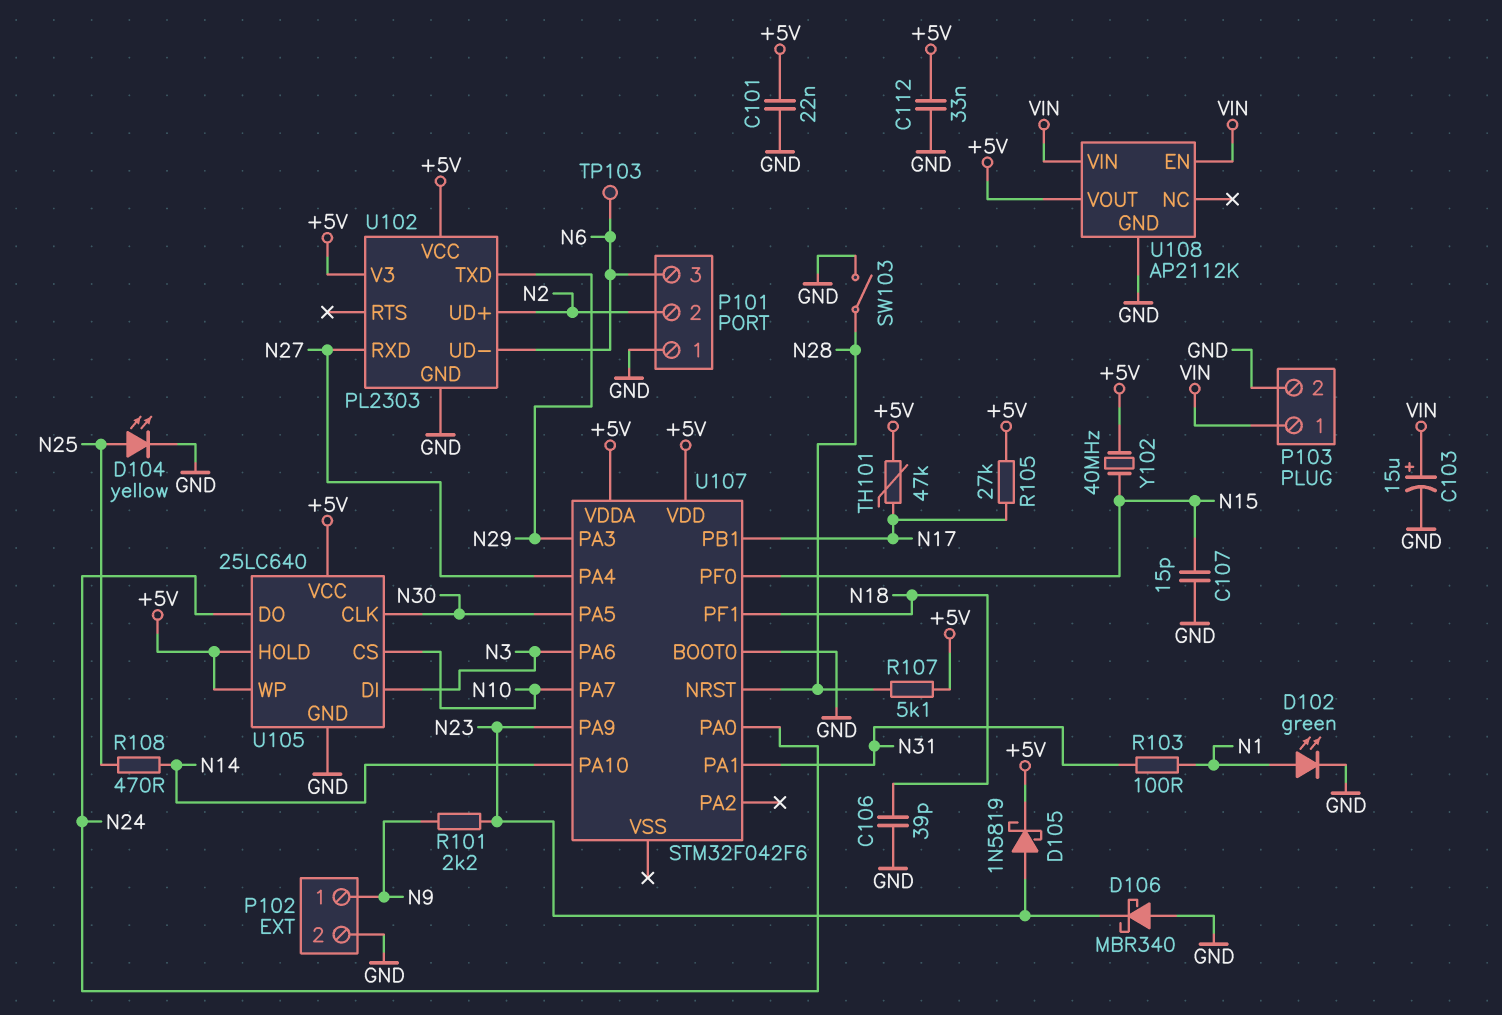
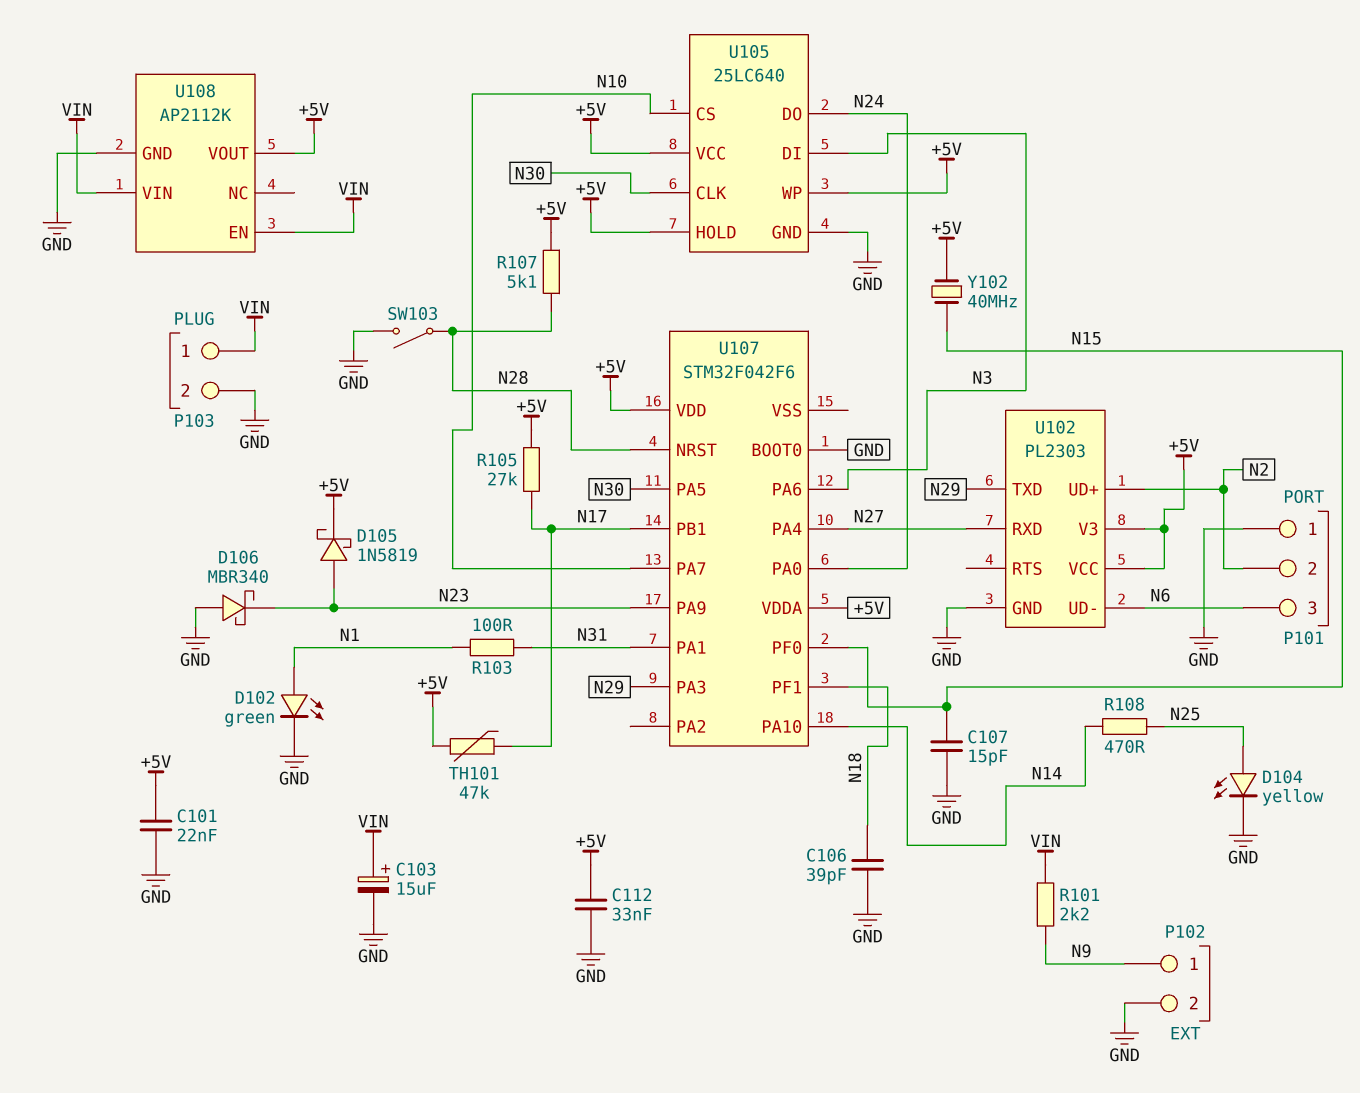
R101: 2.2k (N9, N23) -> 2.2k (N9, VIN)
TP103: test point (N6) -> none

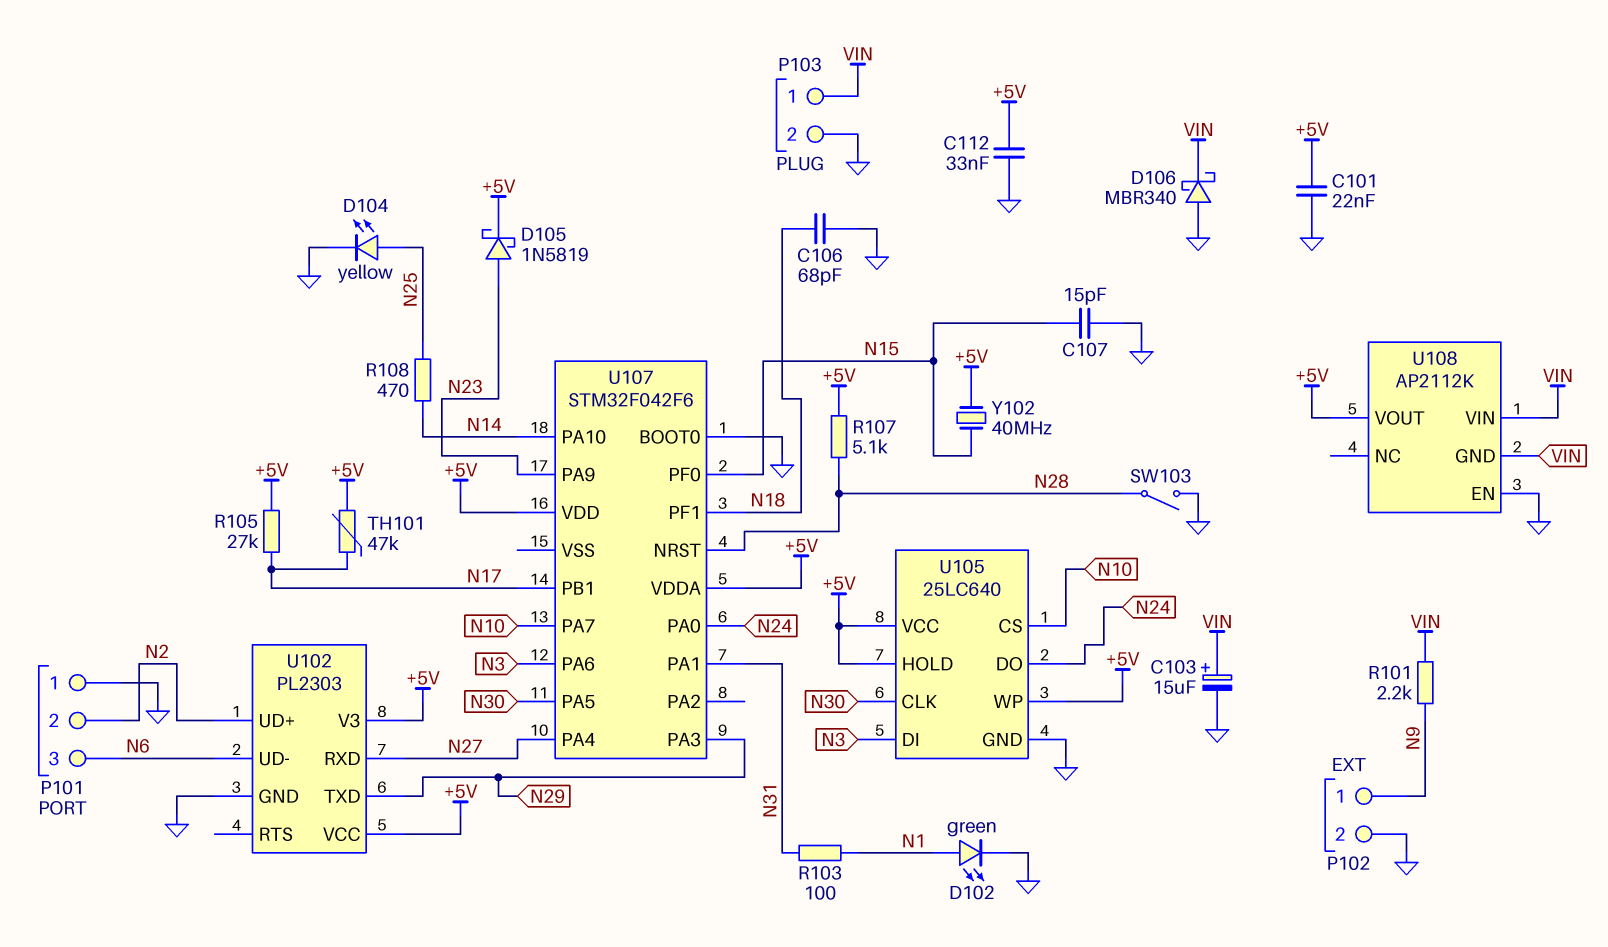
C106: 39pF (GND, N18) -> 68pF (GND, N18)
D106: schottky MBR340 (A GND, K N23) -> schottky MBR340 (A GND, K VIN)
U108 pin EN: VIN -> GND
U108 pin GND: GND -> VIN

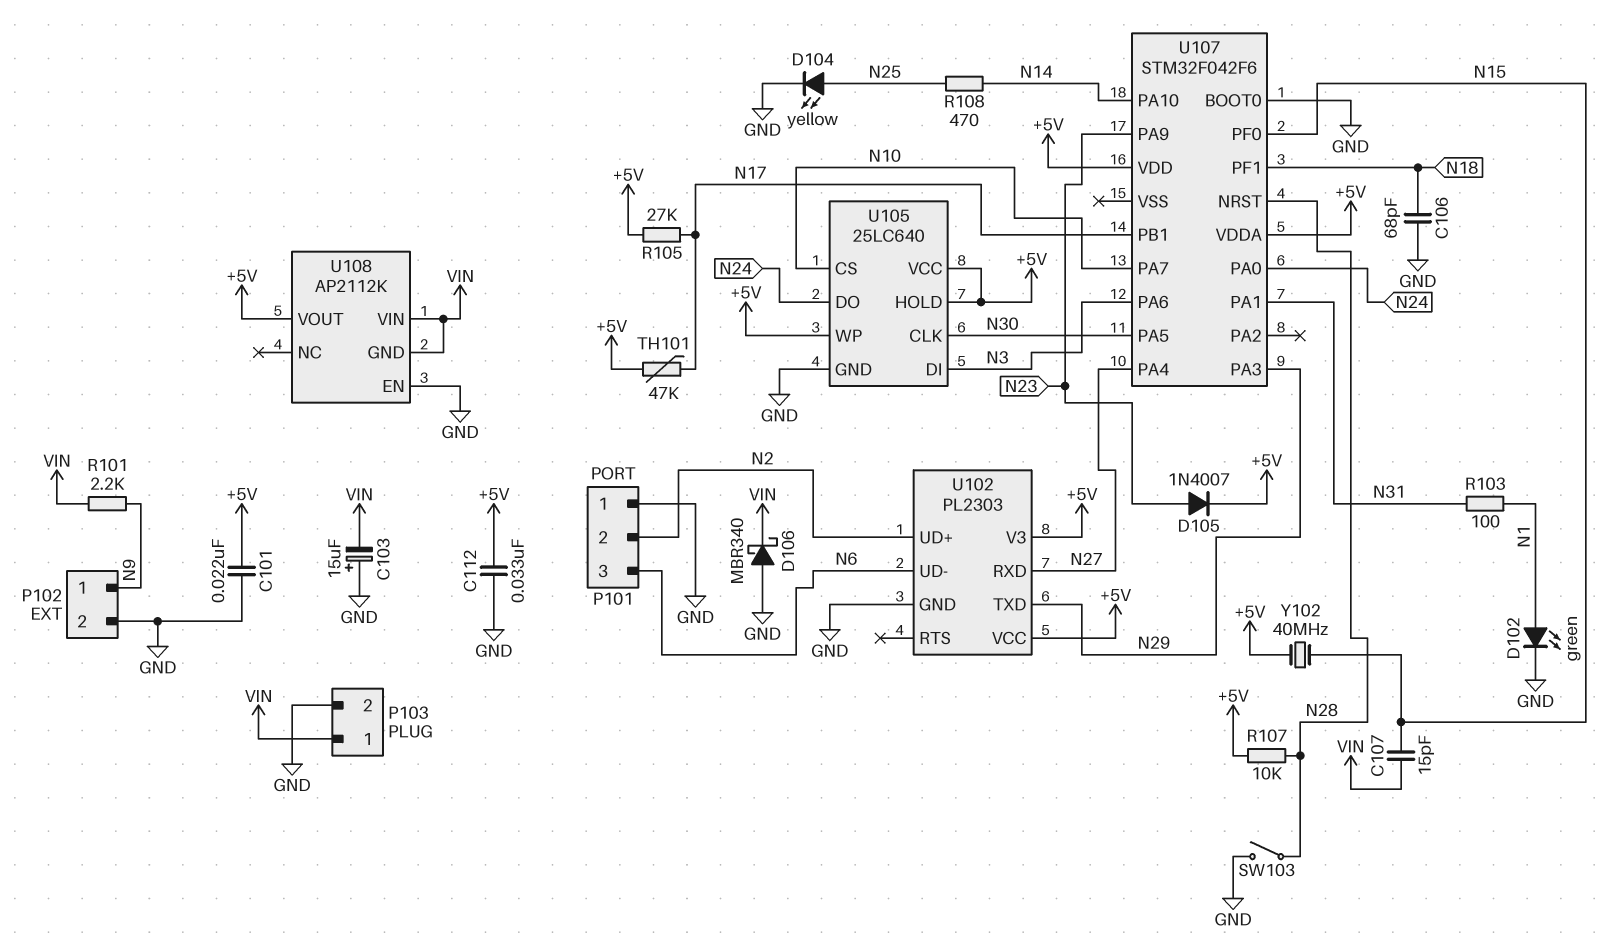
C103: 15uF (plus VIN, minus GND) -> 15uF (plus GND, minus VIN)
C107: 15pF (GND, N15) -> 15pF (N15, VIN)
D105: schottky 1N5819 (A N23, K +5V) -> diode 1N4007 (A N23, K +5V)
R107: 5.1k (+5V, N28) -> 10k (+5V, N28)

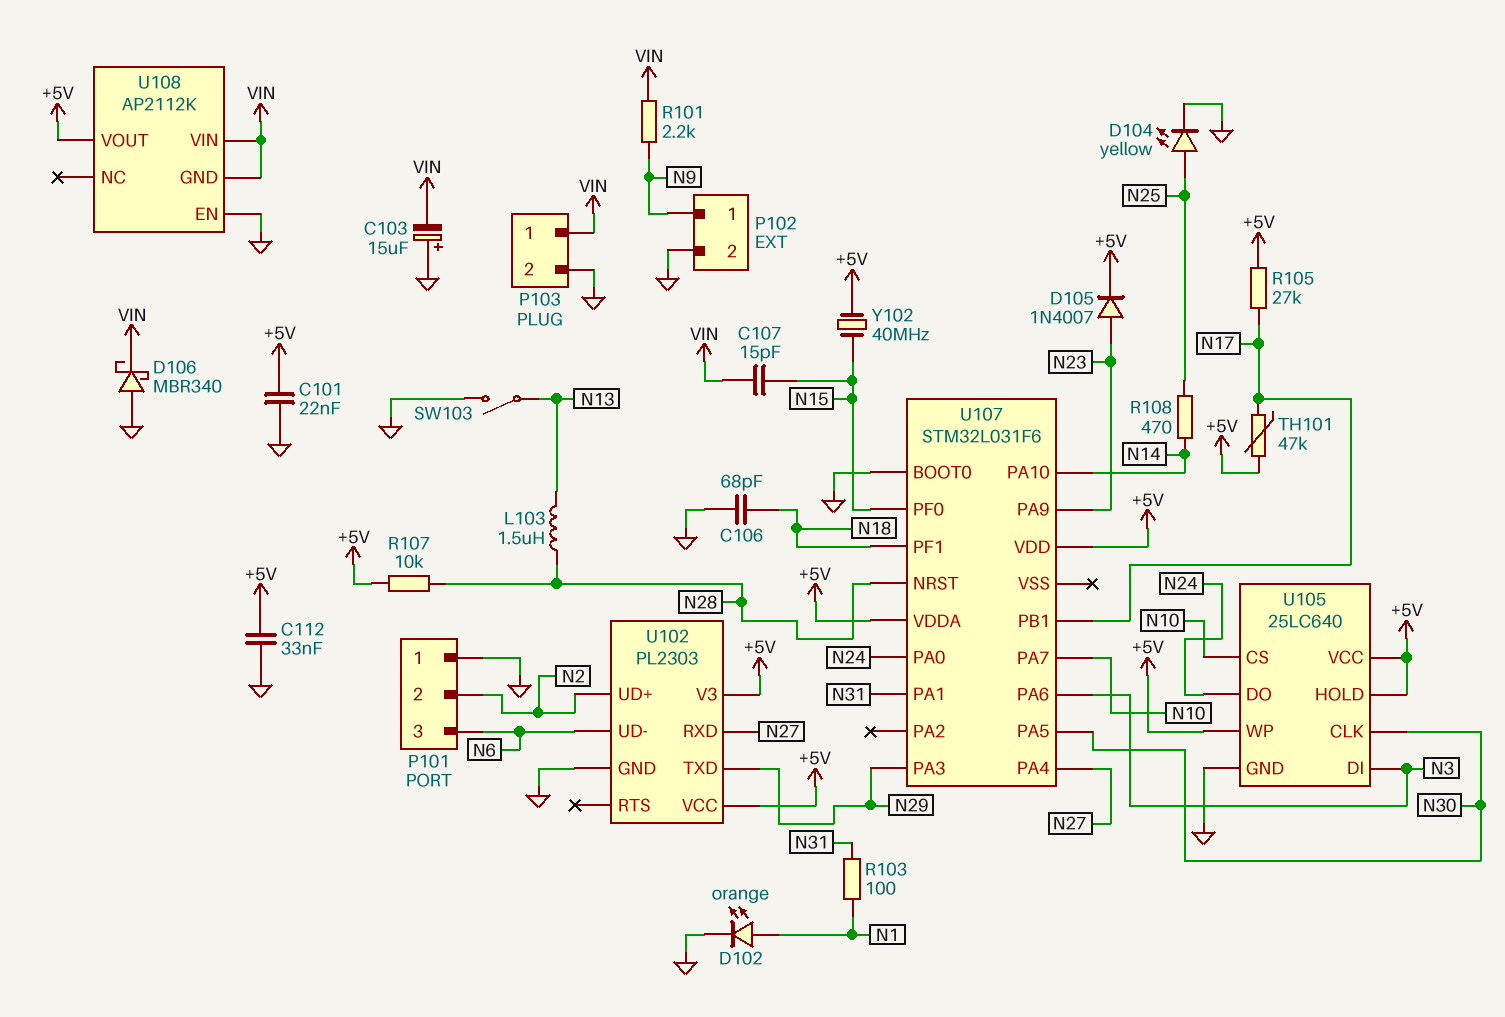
D102: LED green (A N1, K GND) -> LED orange (A N1, K GND)
L103: none -> 1.5uH (N13, N28)
SW103: switch (GND, N28) -> switch (GND, N13)
U107: STM32F042F6 -> STM32L031F6

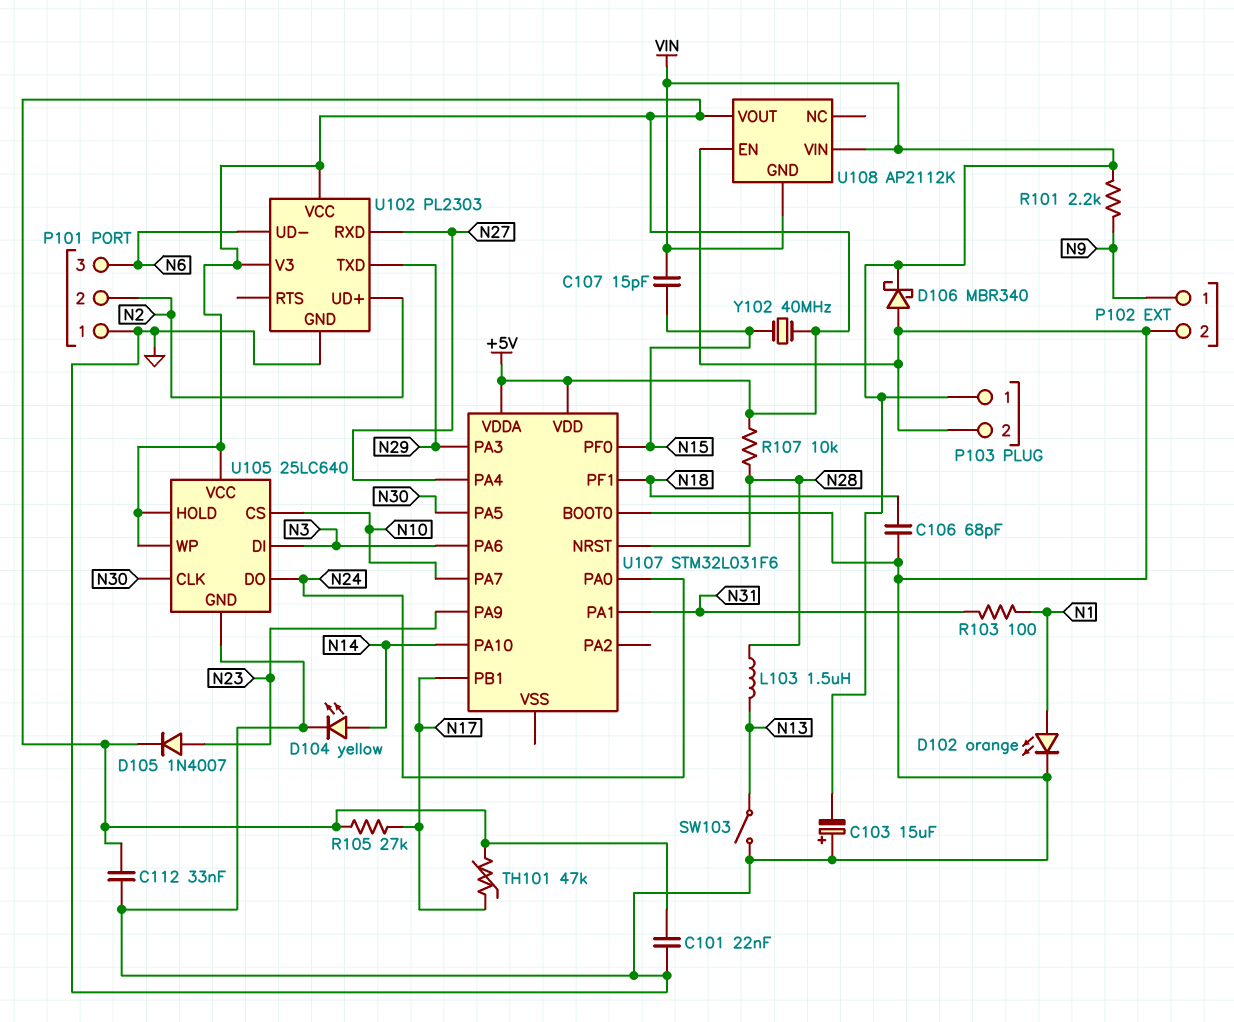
D104: LED yellow (A N25, K GND) -> LED yellow (A N14, K GND)
R108: 470 (N14, N25) -> none

